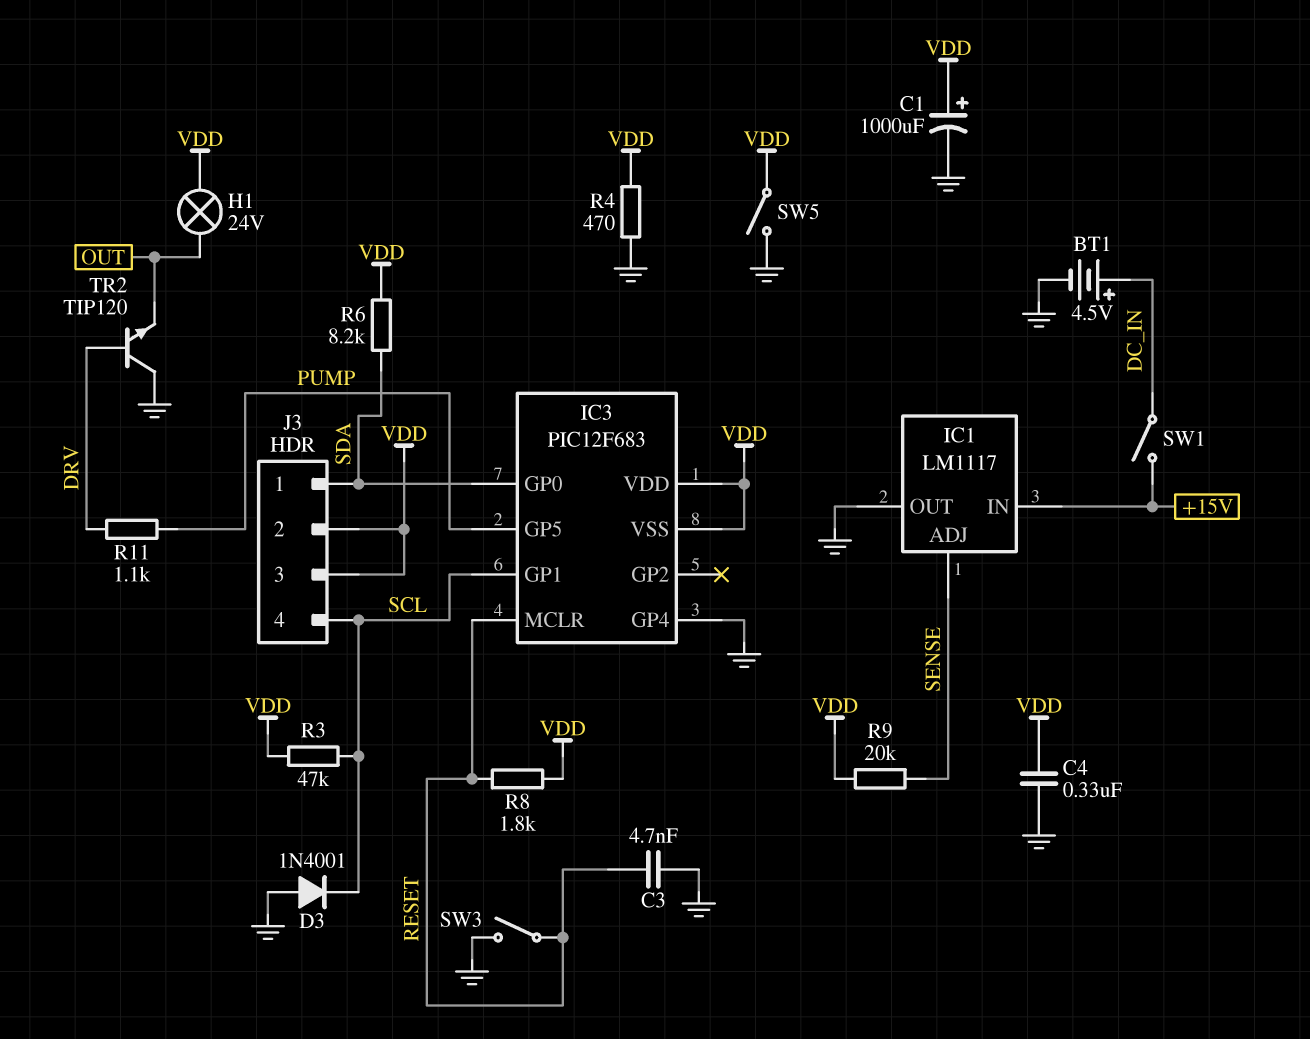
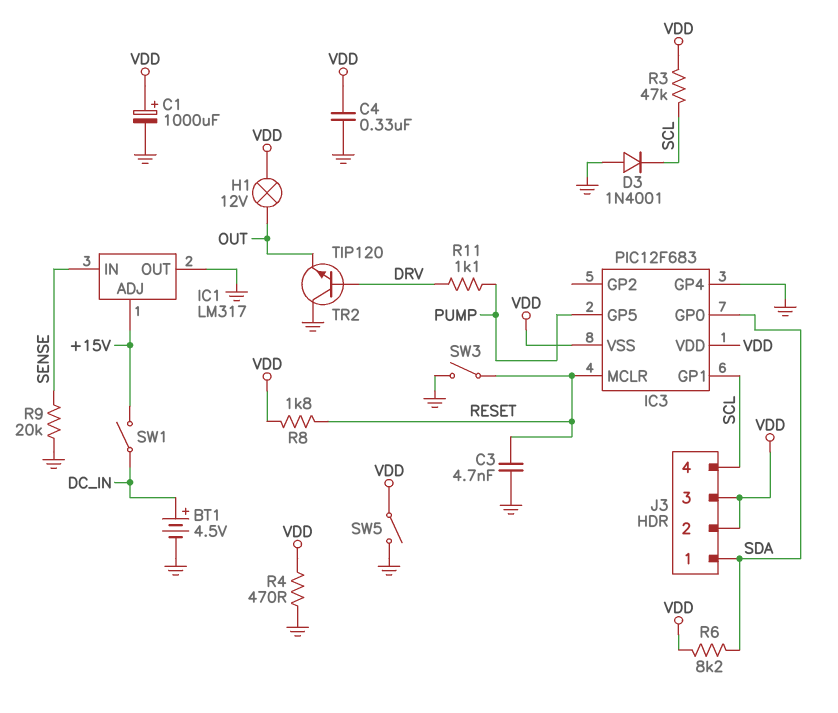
H1: lamp 24V (OUT, VDD) -> lamp 12V (OUT, VDD)
IC1: LM1117 -> LM317
IC1 pin ADJ: SENSE -> +15V
IC1 pin IN: +15V -> SENSE
R9: 20k (SENSE, VDD) -> 20k (GND, SENSE)

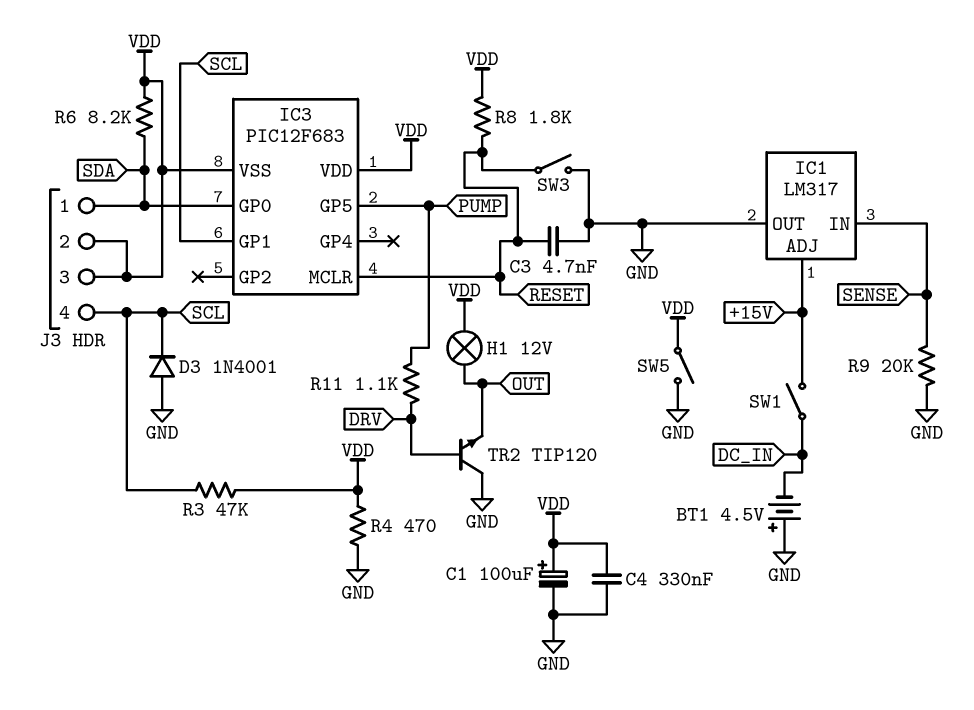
BT1: 4.5V (plus DC_IN, minus GND) -> 4.5V (plus GND, minus DC_IN)
C1: 1000uF (plus VDD, minus GND) -> 100uF (plus VDD, minus GND)
IC3 pin GP4: GND -> none

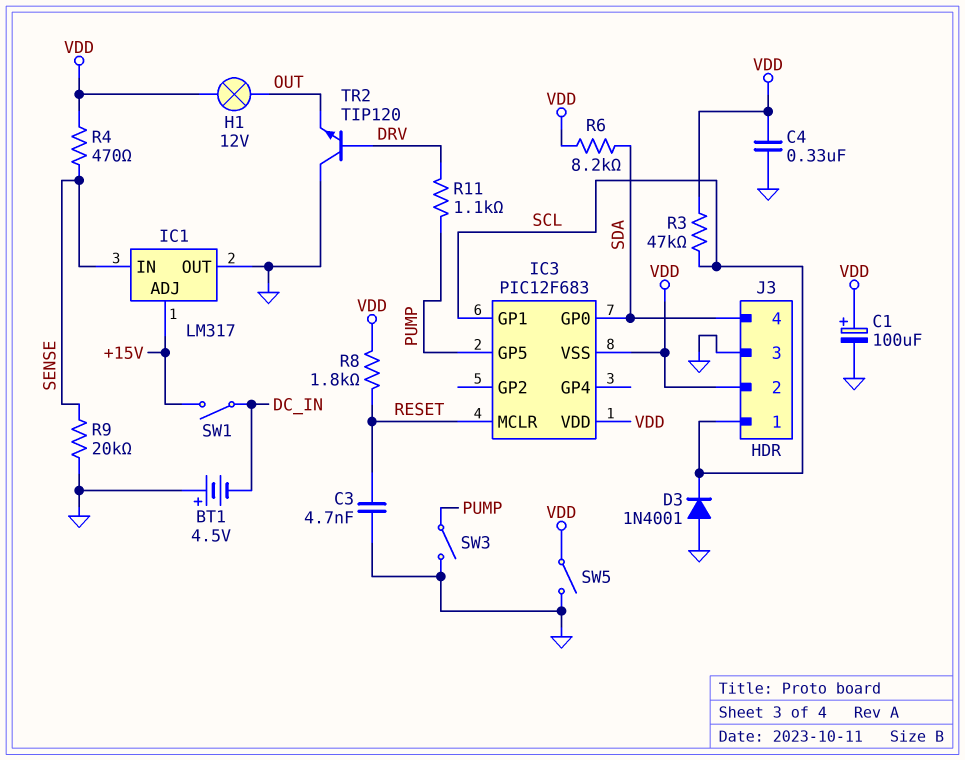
J3 pin 1: SDA -> SCL
J3 pin 3: VDD -> GND
J3 pin 4: SCL -> SDA
R4: 470 (GND, VDD) -> 470 (SENSE, VDD)
SW3: switch (GND, RESET) -> switch (GND, PUMP)

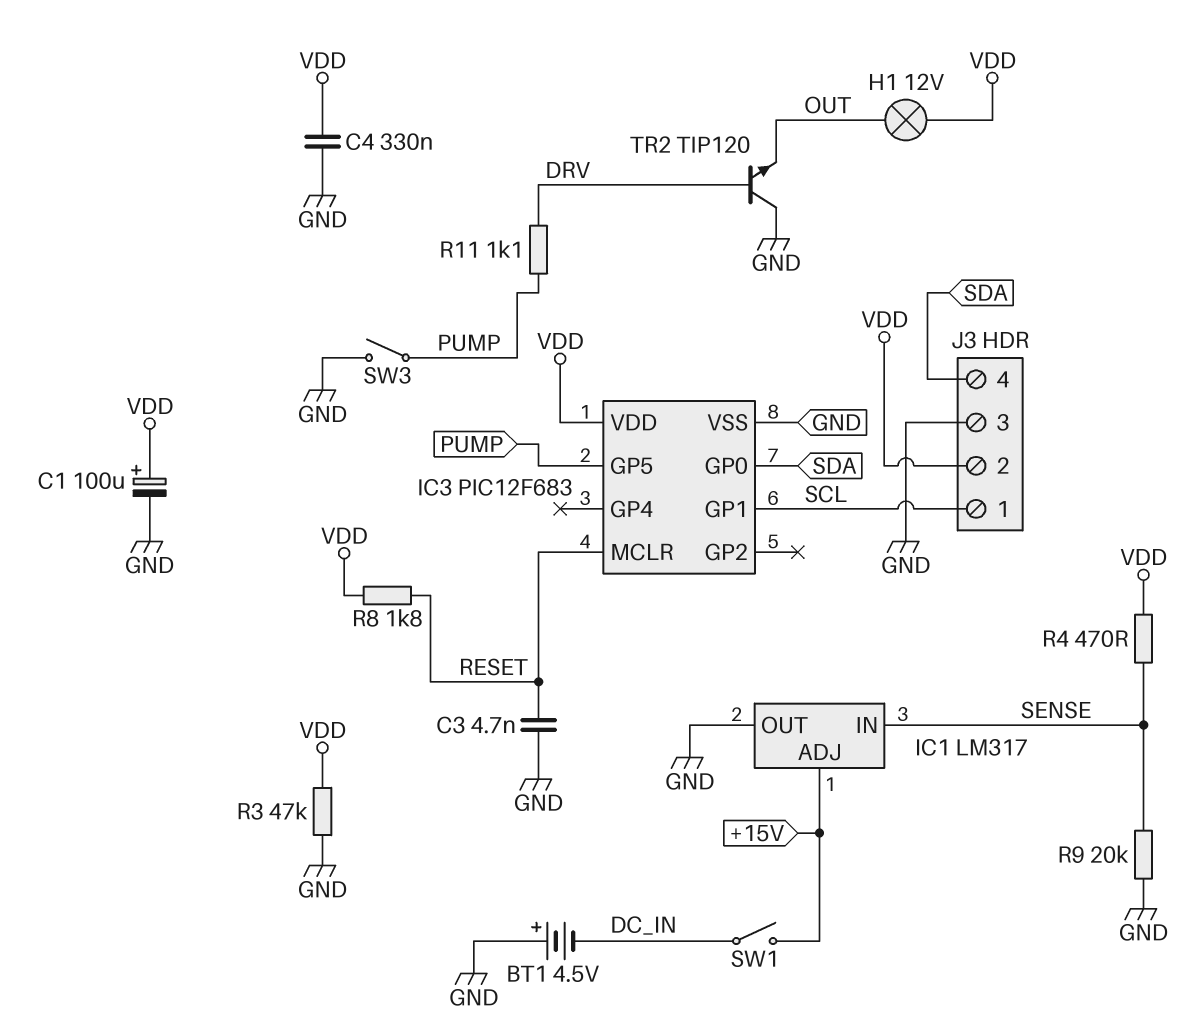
D3: diode 1N4001 (A GND, K SCL) -> none
IC3 pin VSS: VDD -> GND
R3: 47k (SCL, VDD) -> 47k (GND, VDD)
R6: 8.2k (SDA, VDD) -> none
SW5: switch (GND, VDD) -> none

